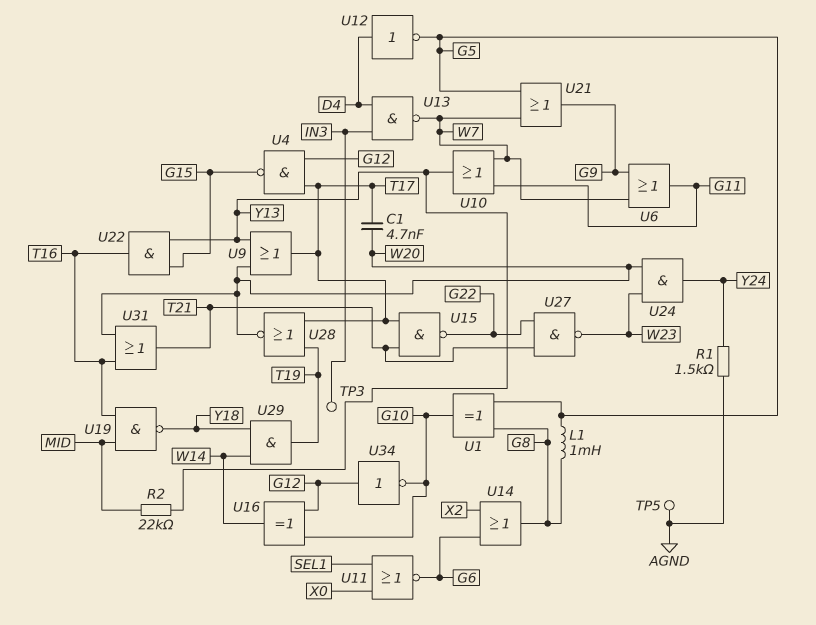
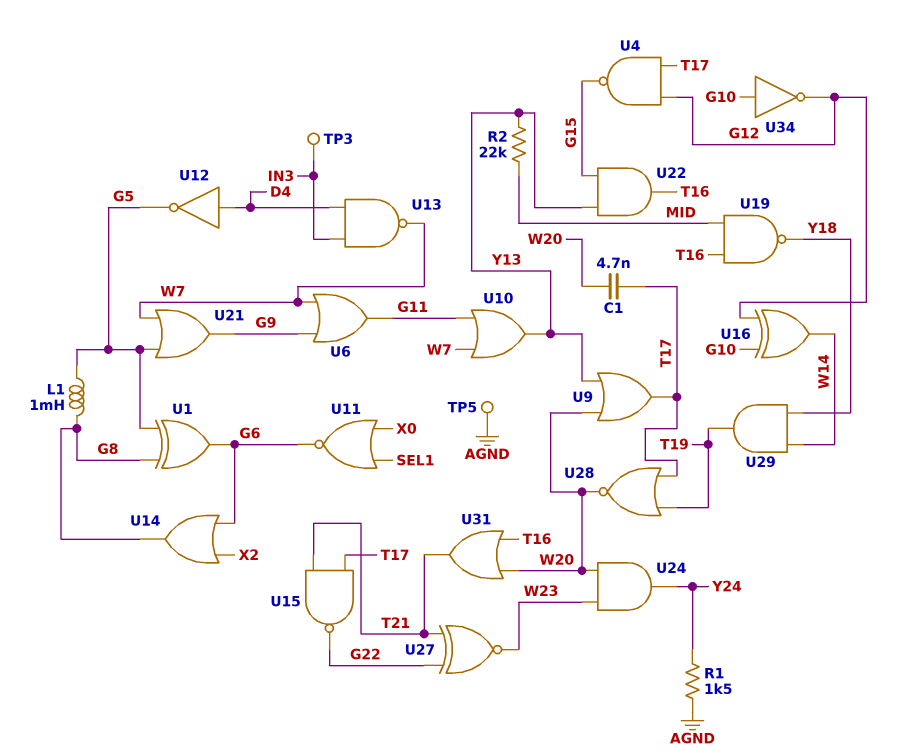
U1: XOR (in G5, in G8, out G10) -> XOR (in G5, in G8, out G6)
U27: NAND (in G22, in T21, out W23) -> XNOR (in G22, in T21, out W23)
U34: NOT (in G12, out G10) -> NOT (in G10, out G12)

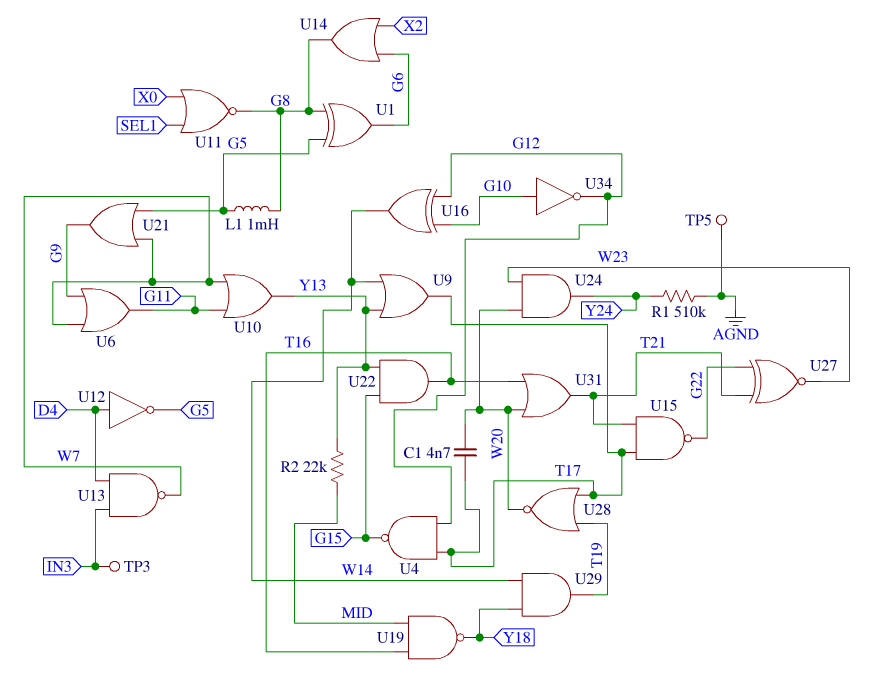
R1: 1.5k (AGND, Y24) -> 510k (AGND, Y24)
U9: OR (in W20, in Y13, out T17) -> OR (in W14, in Y13, out T17)
U11: NOR (in SEL1, in X0, out G6) -> NOR (in SEL1, in X0, out G8)

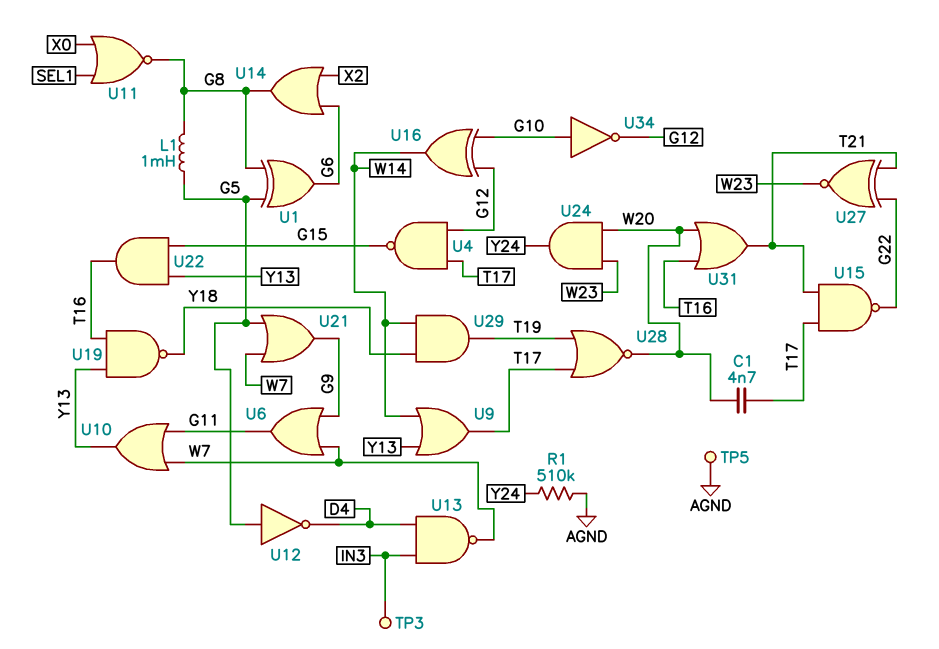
R2: 22k (MID, Y13) -> none
U12: NOT (in D4, out G5) -> NOT (in G5, out D4)
U19: NAND (in MID, in T16, out Y18) -> NAND (in T16, in Y13, out Y18)

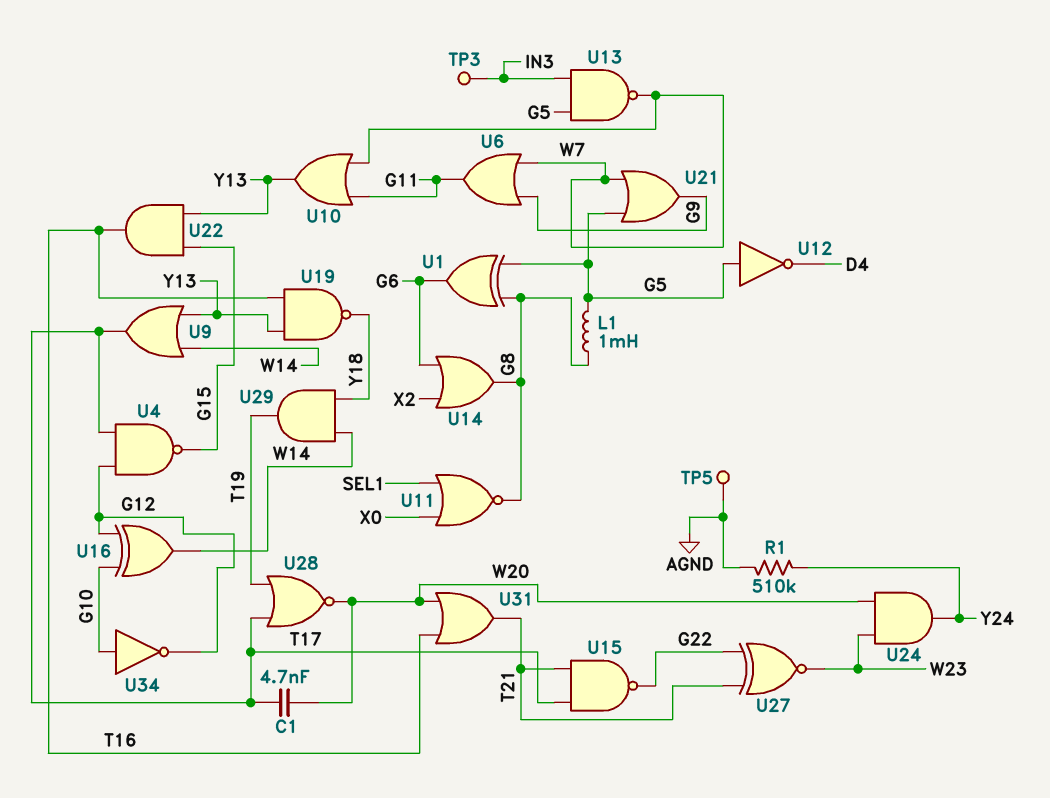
U13: NAND (in D4, in IN3, out W7) -> NAND (in G5, in IN3, out W7)

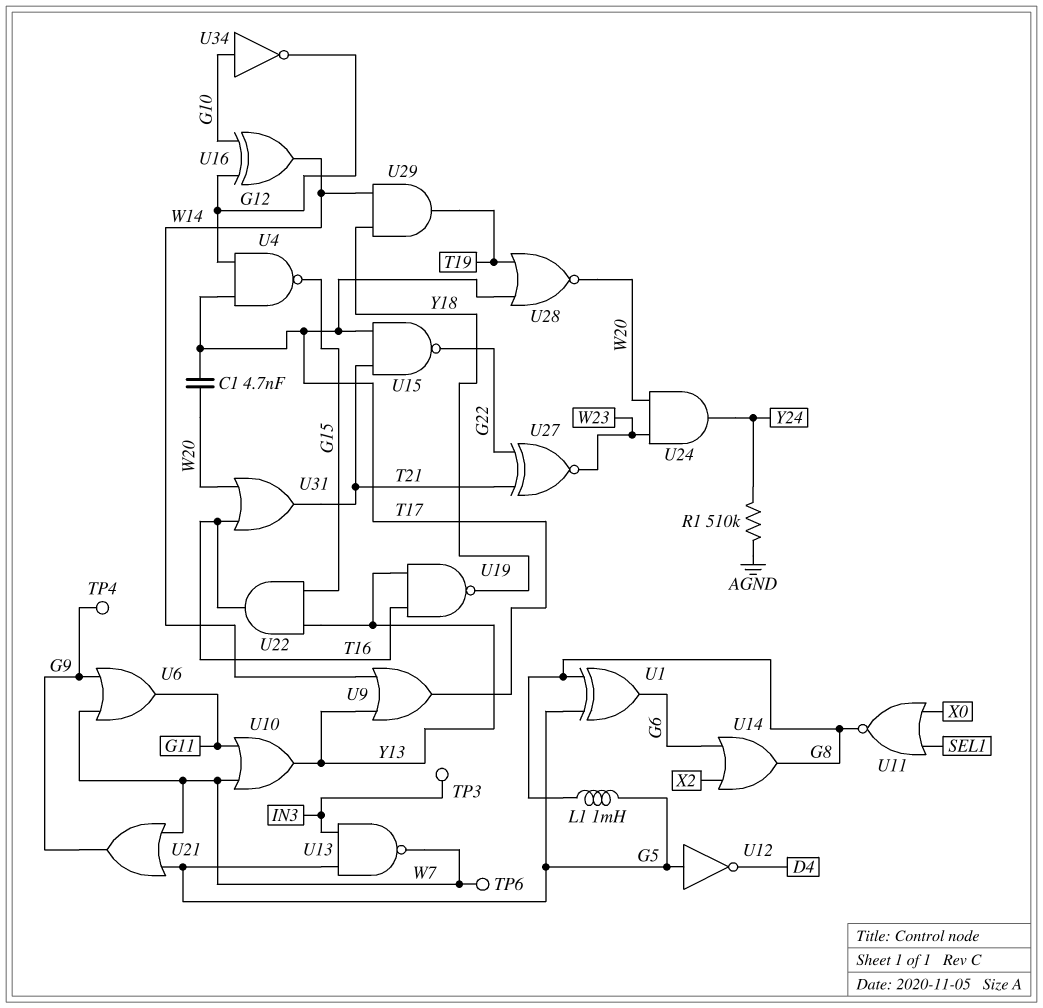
TP4: none -> test point (G9)
TP5: test point (AGND) -> none
TP6: none -> test point (W7)

